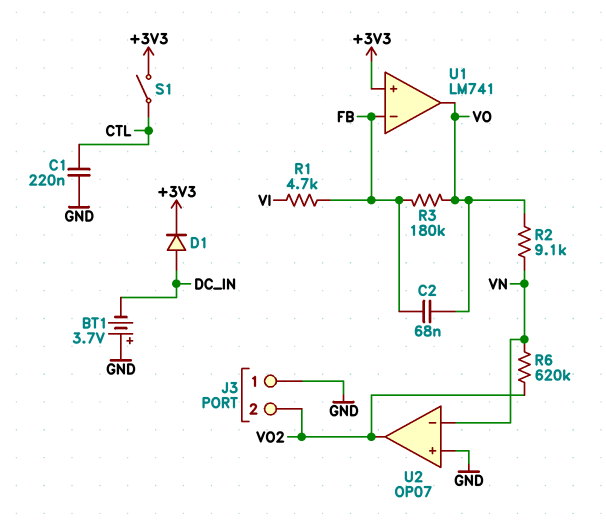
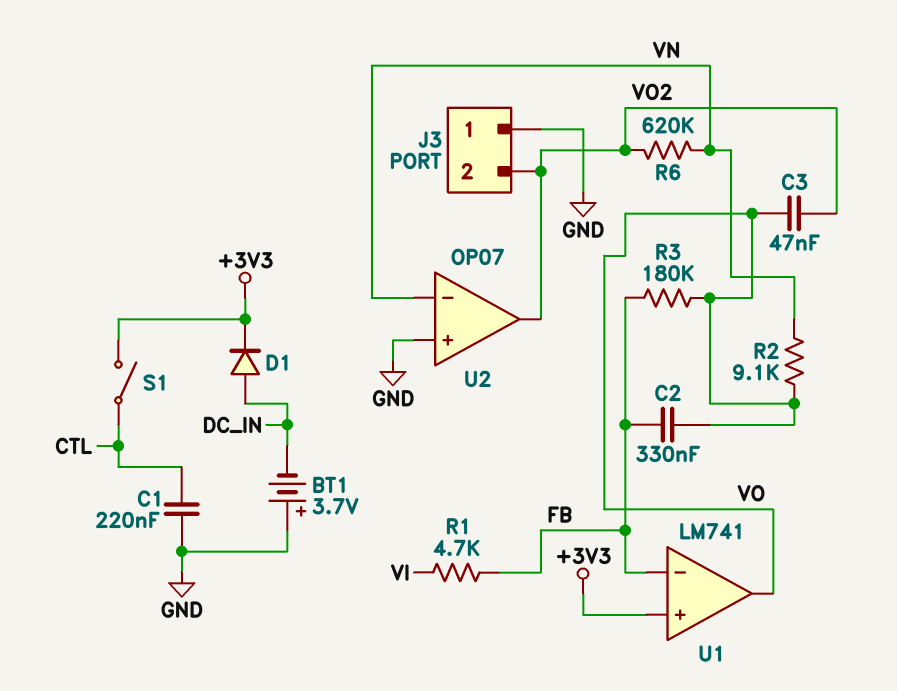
C2: 68nF (FB, VO) -> 330nF (FB, VO)
C3: none -> 47nF (VO, VO2)

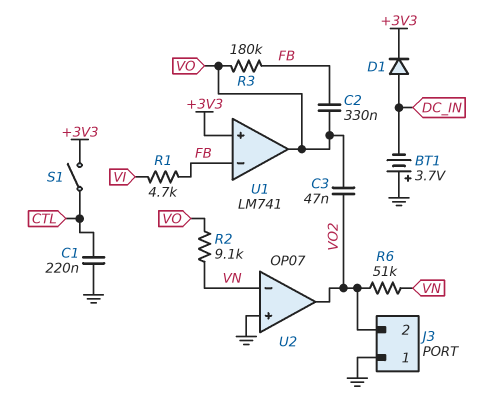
R6: 620k (VN, VO2) -> 51k (VN, VO2)

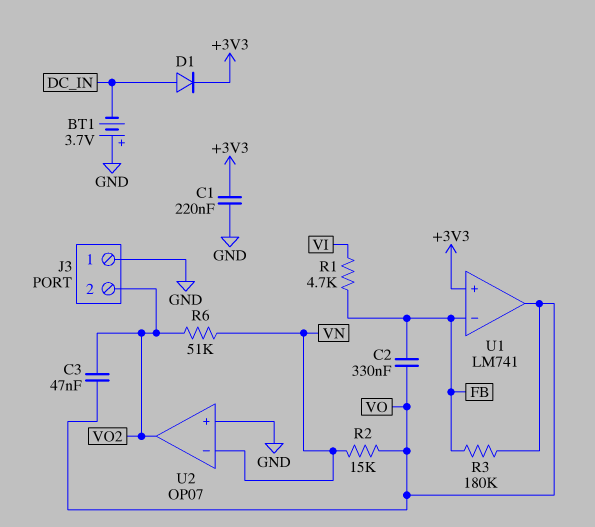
C1: 220nF (CTL, GND) -> 220nF (+3V3, GND)
R2: 9.1k (VN, VO) -> 15k (VN, VO)
S1: switch (+3V3, CTL) -> none

